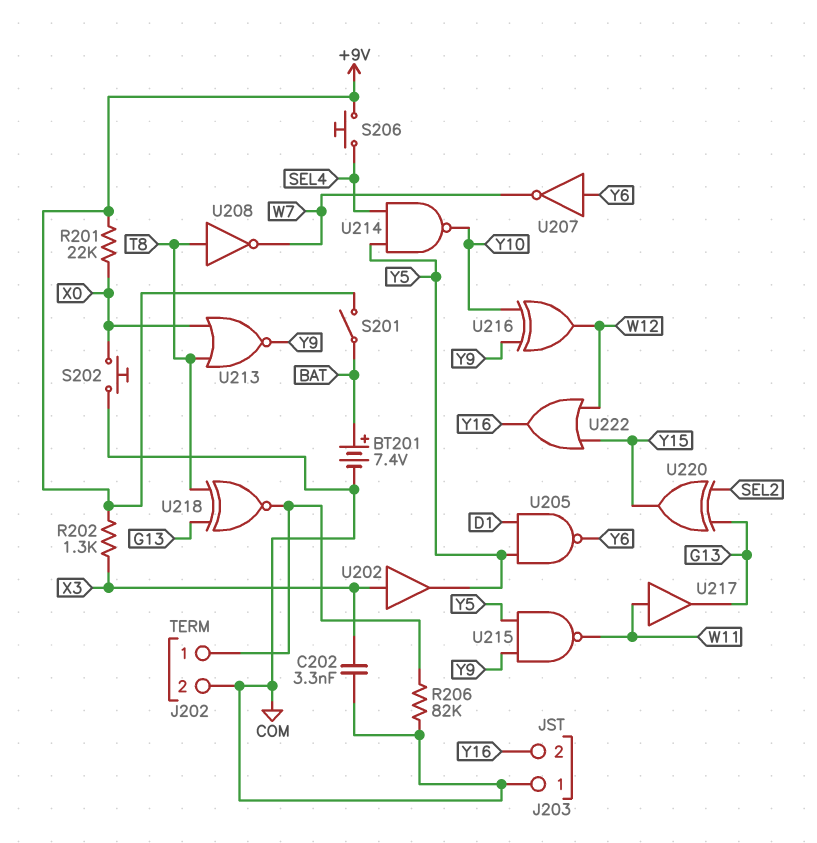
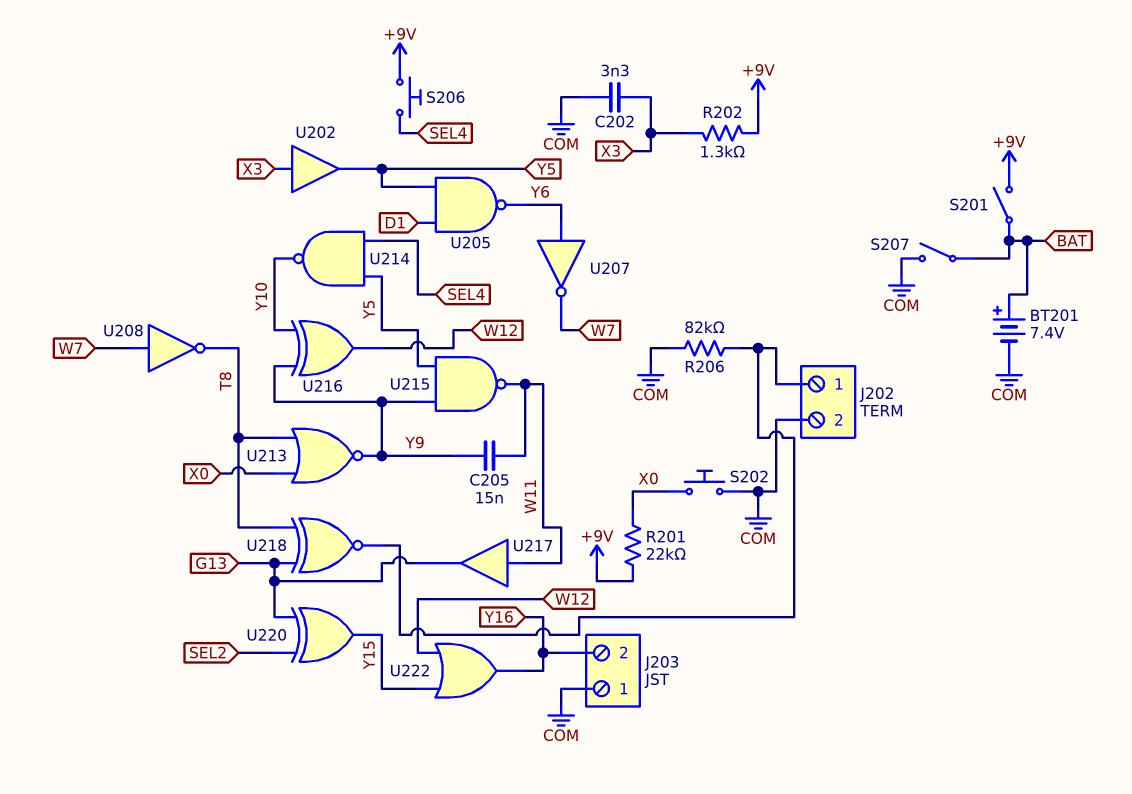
C205: none -> 15nF (W11, Y9)
S207: none -> switch (BAT, COM)
U208: NOT (in T8, out W7) -> NOT (in W7, out T8)

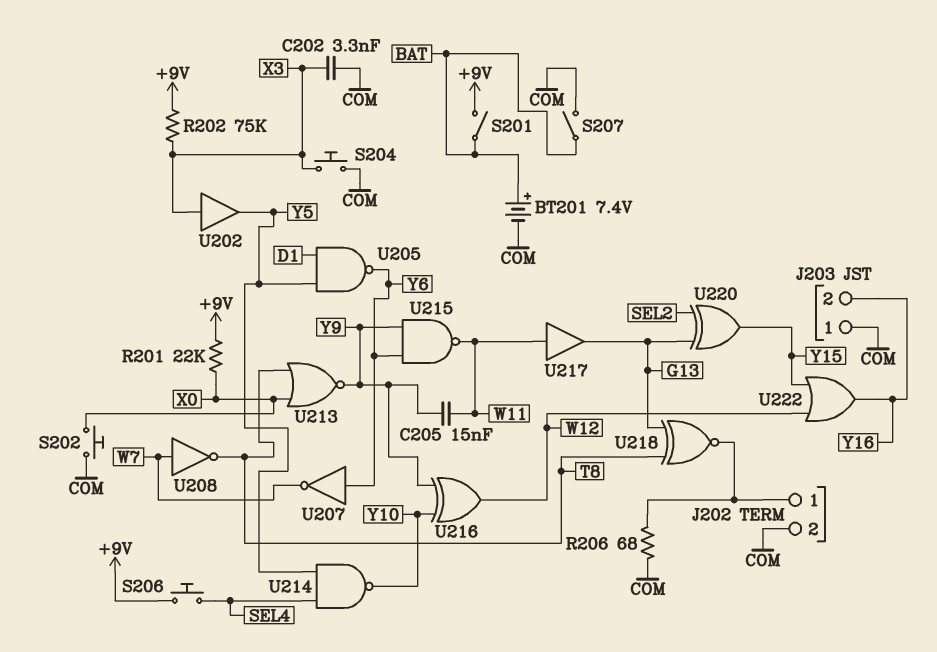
R202: 1.3k (+9V, X3) -> 75k (+9V, X3)
R206: 82k (COM, J202/1) -> 68 (COM, J202/1)
S204: none -> button (COM, X3)
U215: NAND (in Y5, in Y9, out W11) -> NAND (in Y6, in Y9, out W11)

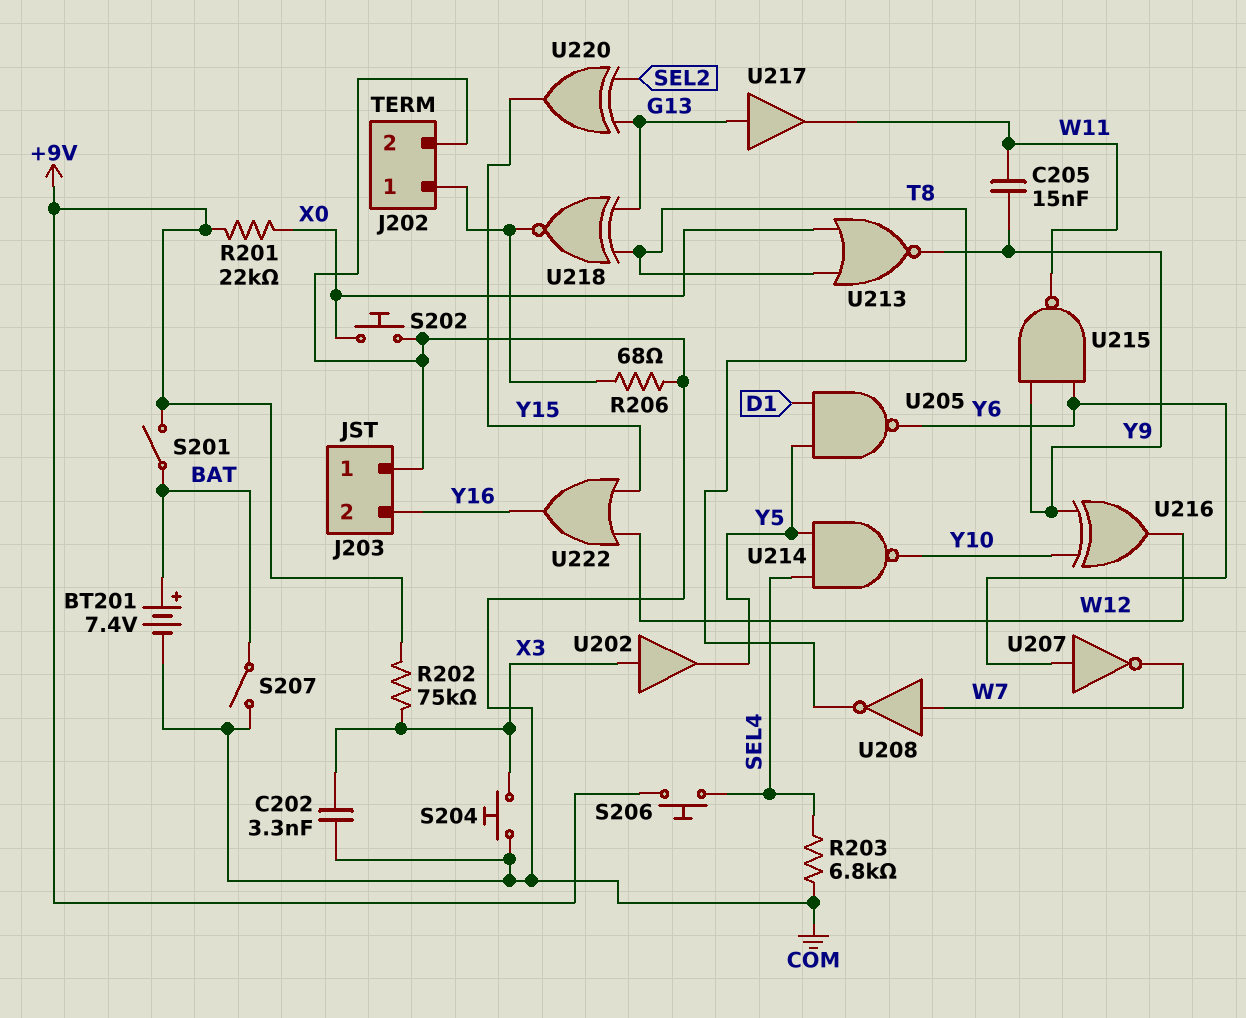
R203: none -> 6.8k (COM, SEL4)
U217: buffer (in W11, out G13) -> buffer (in G13, out W11)

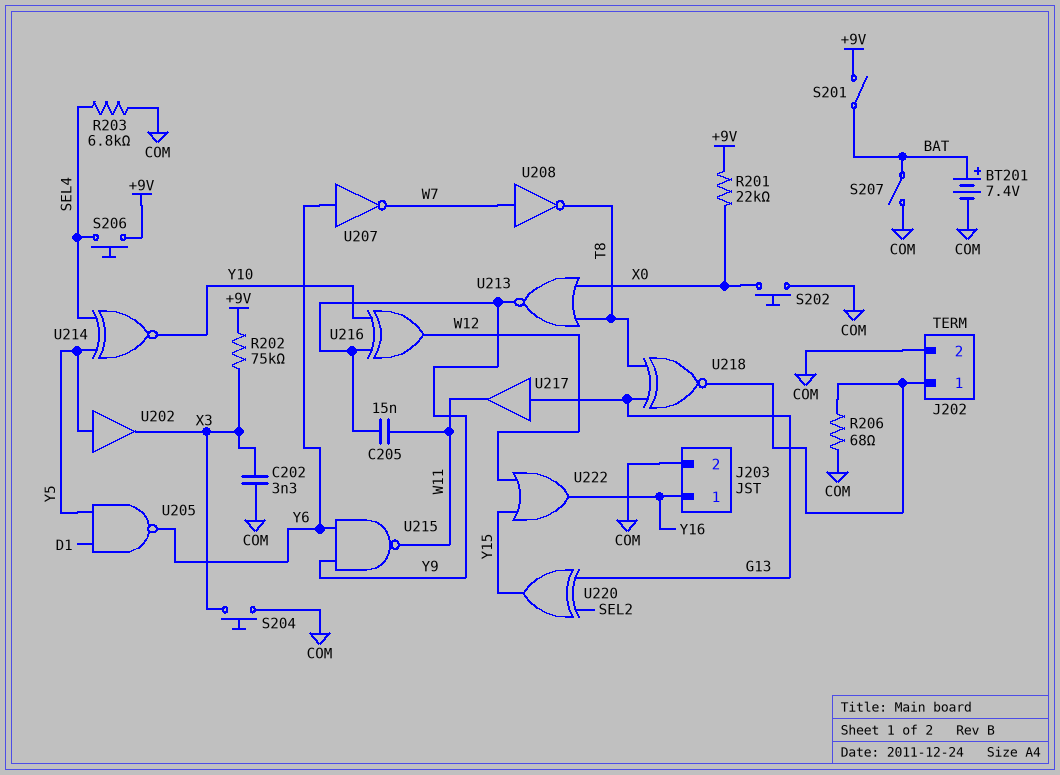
J203 pin 1: COM -> Y16
J203 pin 2: Y16 -> COM
U202: buffer (in X3, out Y5) -> buffer (in Y5, out X3)
U214: NAND (in SEL4, in Y5, out Y10) -> XNOR (in SEL4, in Y5, out Y10)

